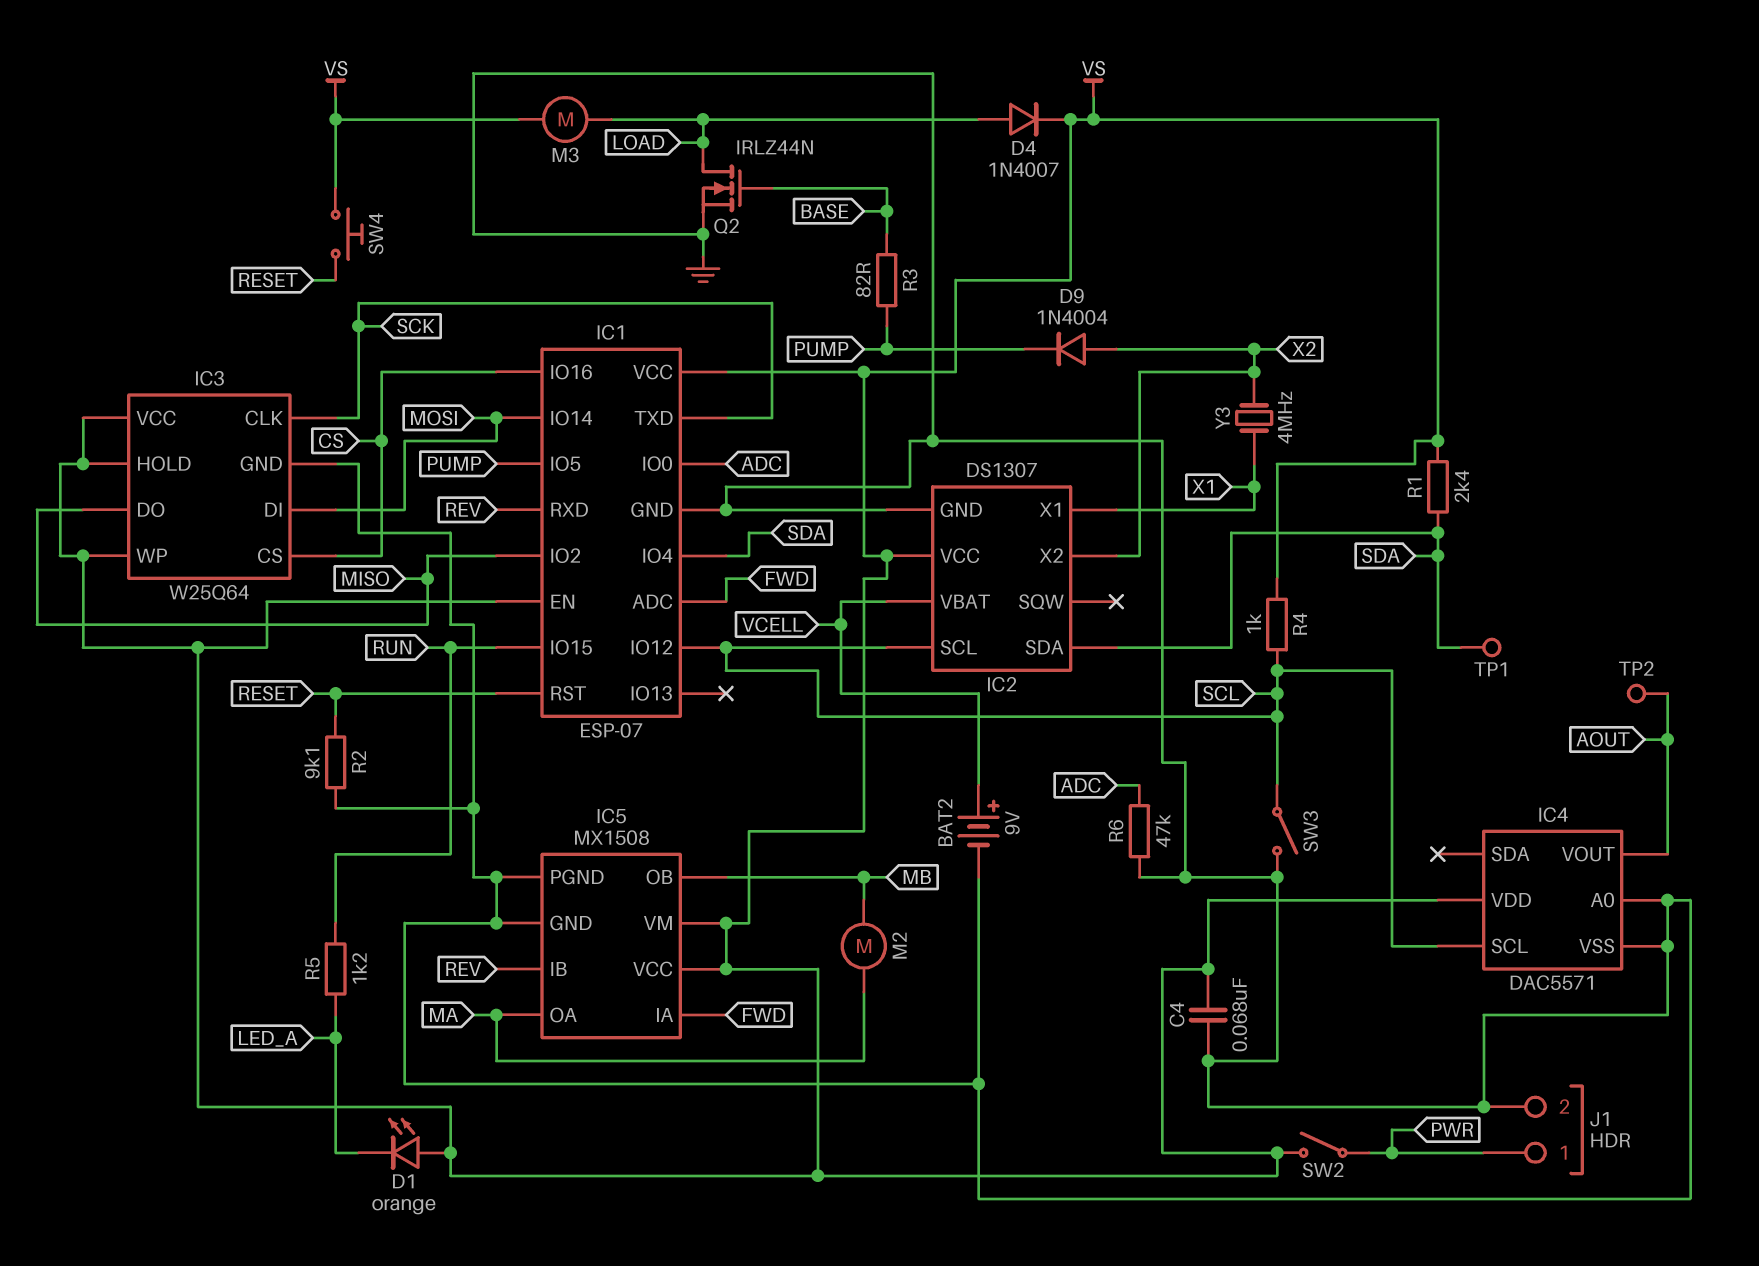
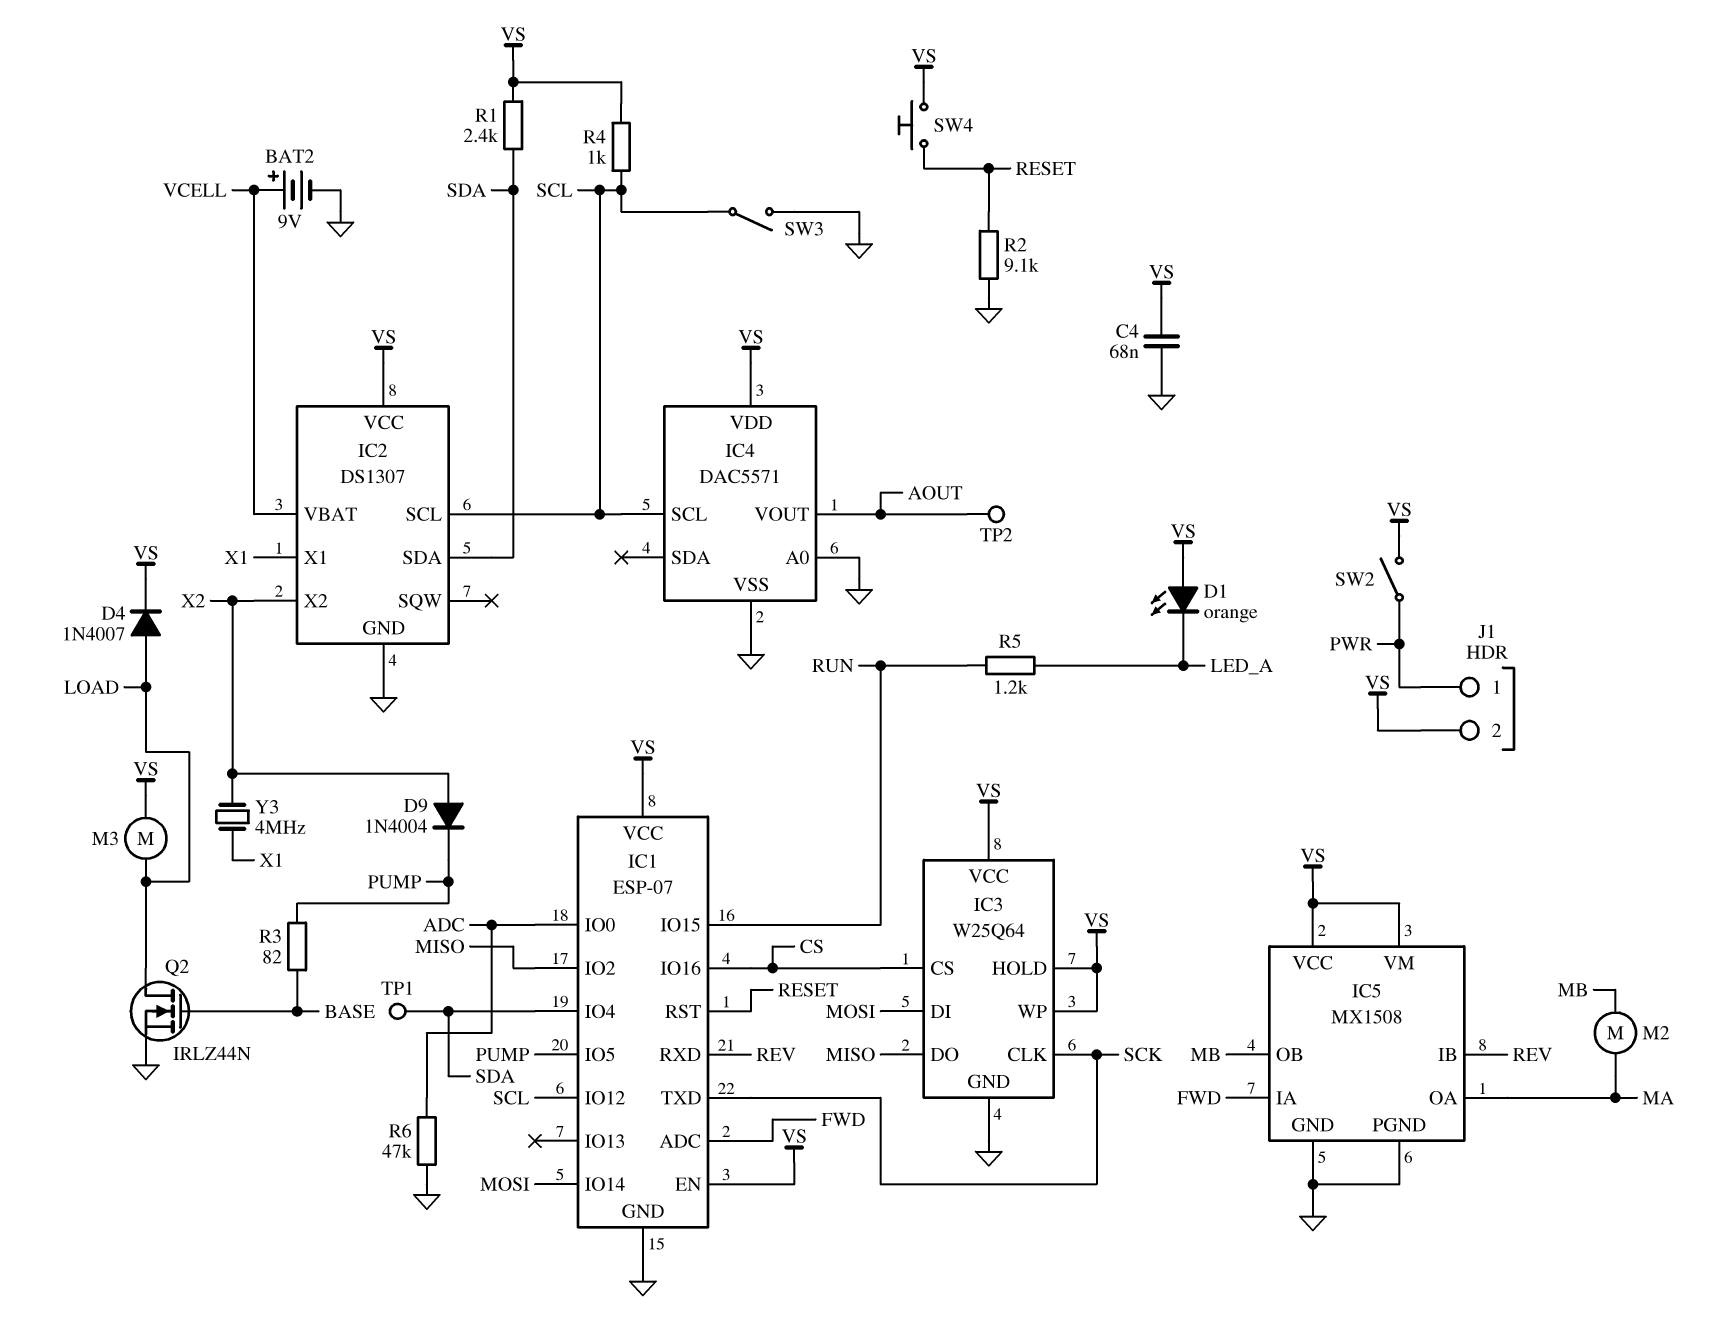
J1 pin 2: GND -> VS

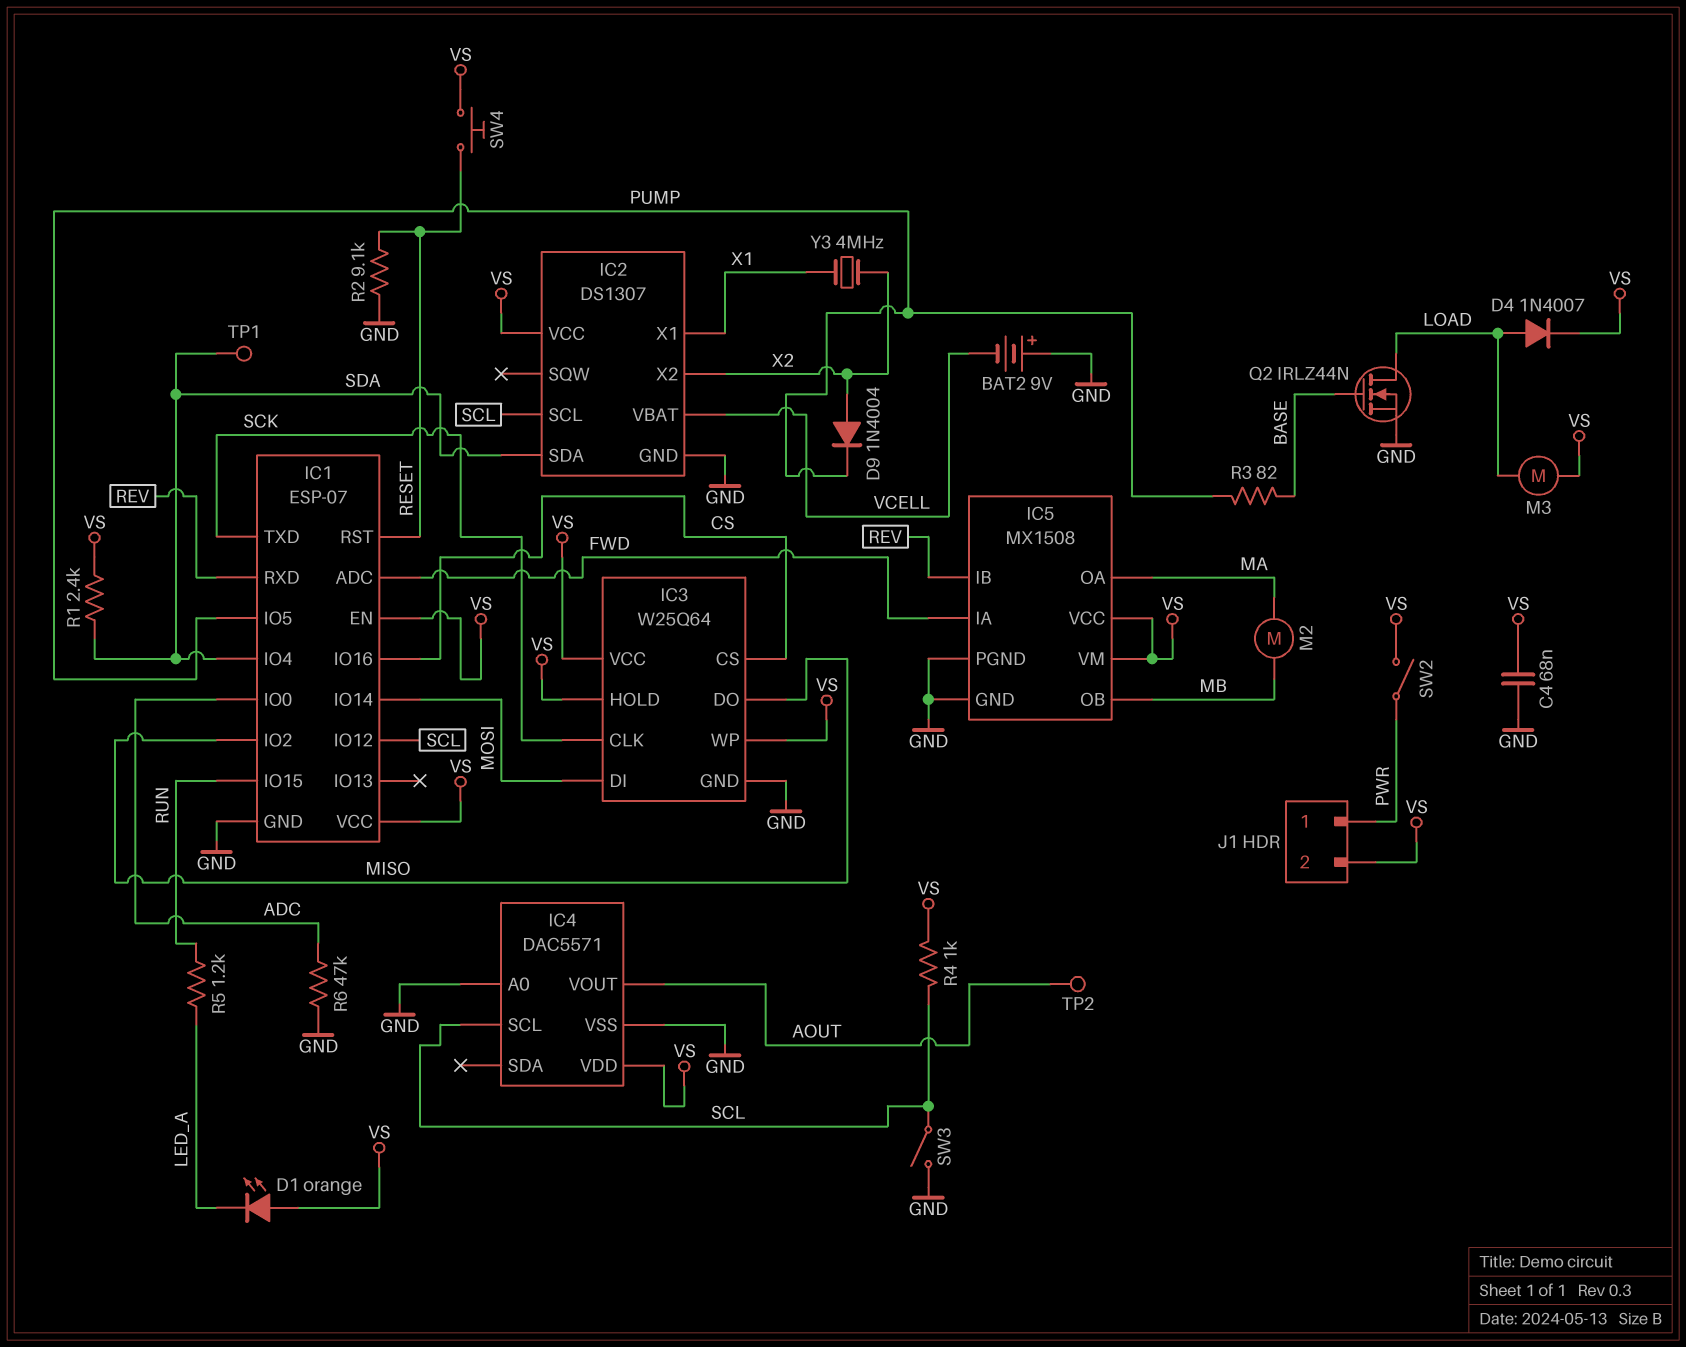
BAT2: 9V (plus VCELL, minus GND) -> 9V (plus GND, minus VCELL)

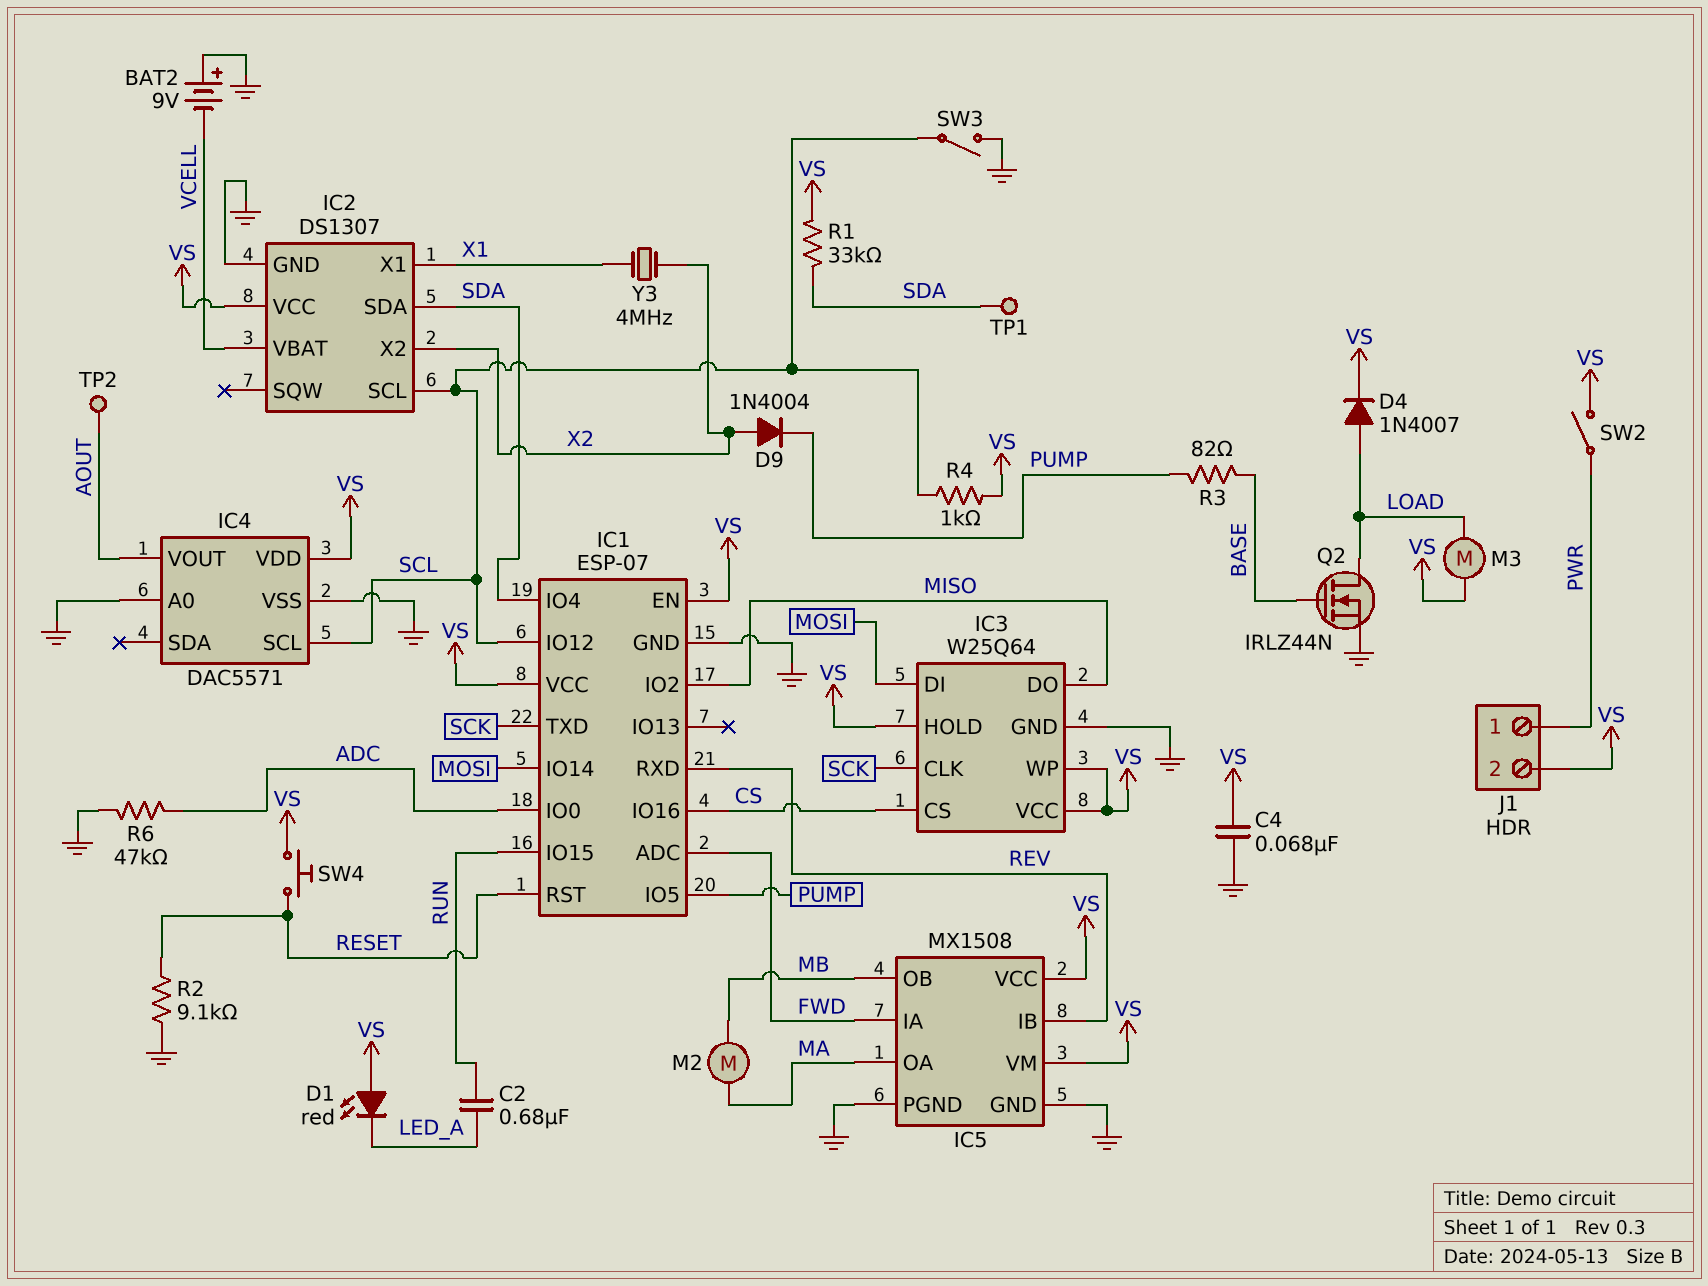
C2: none -> 680nF (LED_A, RUN)
D1: LED orange (A VS, K LED_A) -> LED red (A VS, K LED_A)
R1: 2.4k (SDA, VS) -> 33k (SDA, VS)
R5: 1.2k (LED_A, RUN) -> none

